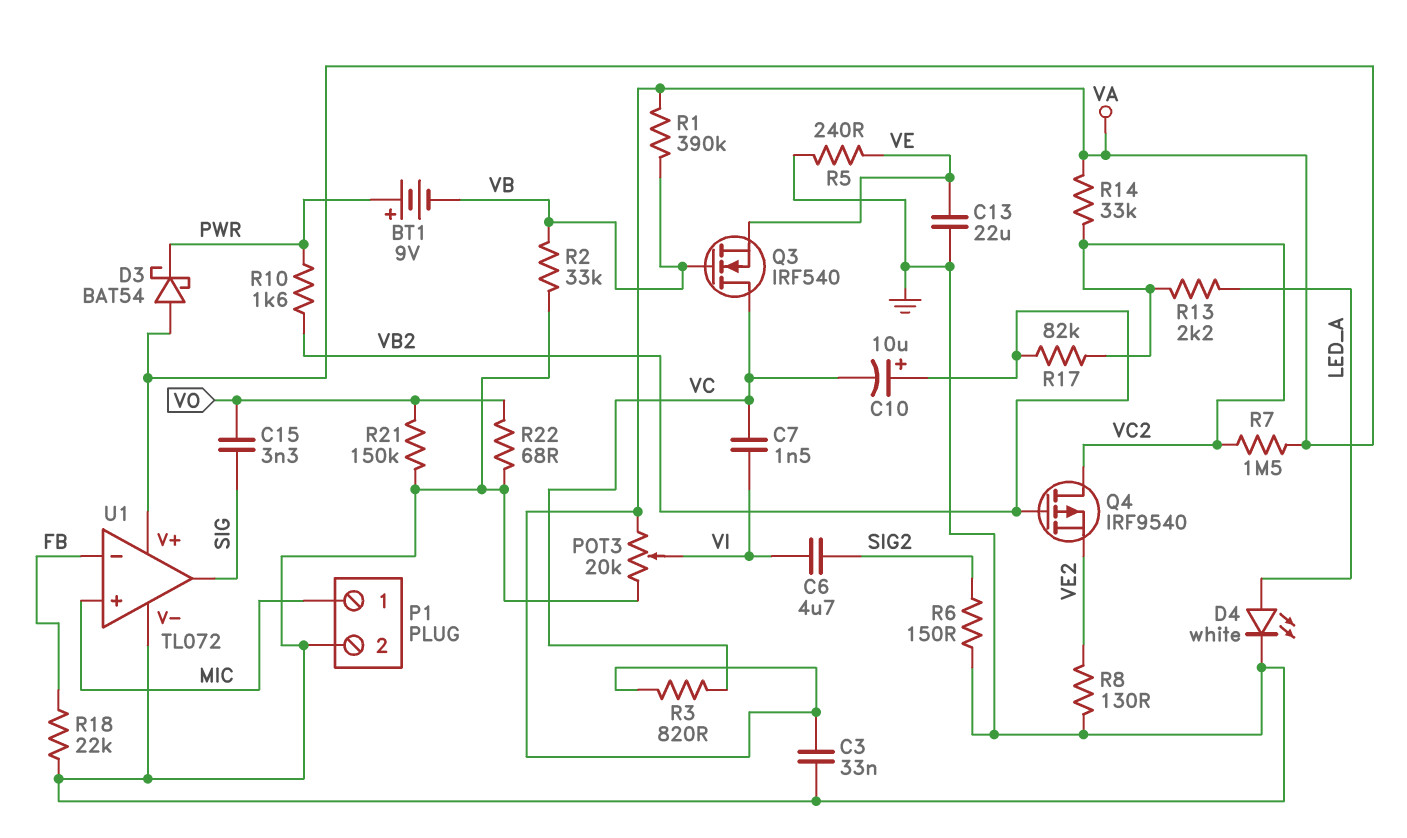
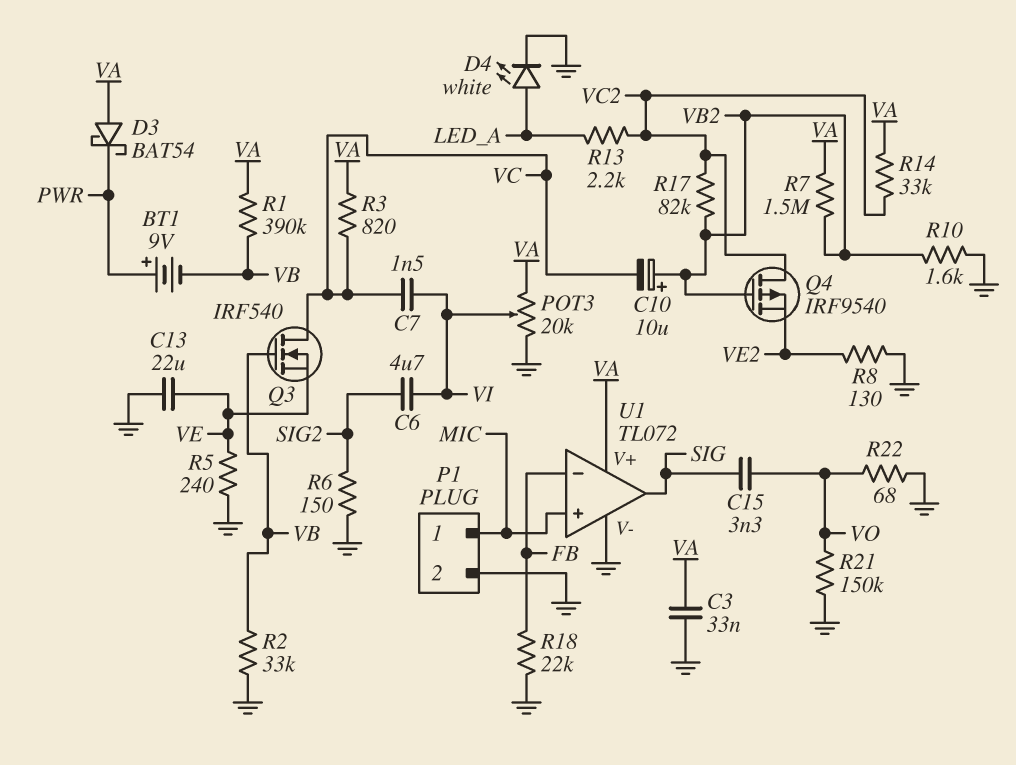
R7: 1.5M (VA, VC2) -> 1.5M (VA, VB2)
R10: 1.6k (PWR, VB2) -> 1.6k (GND, VB2)

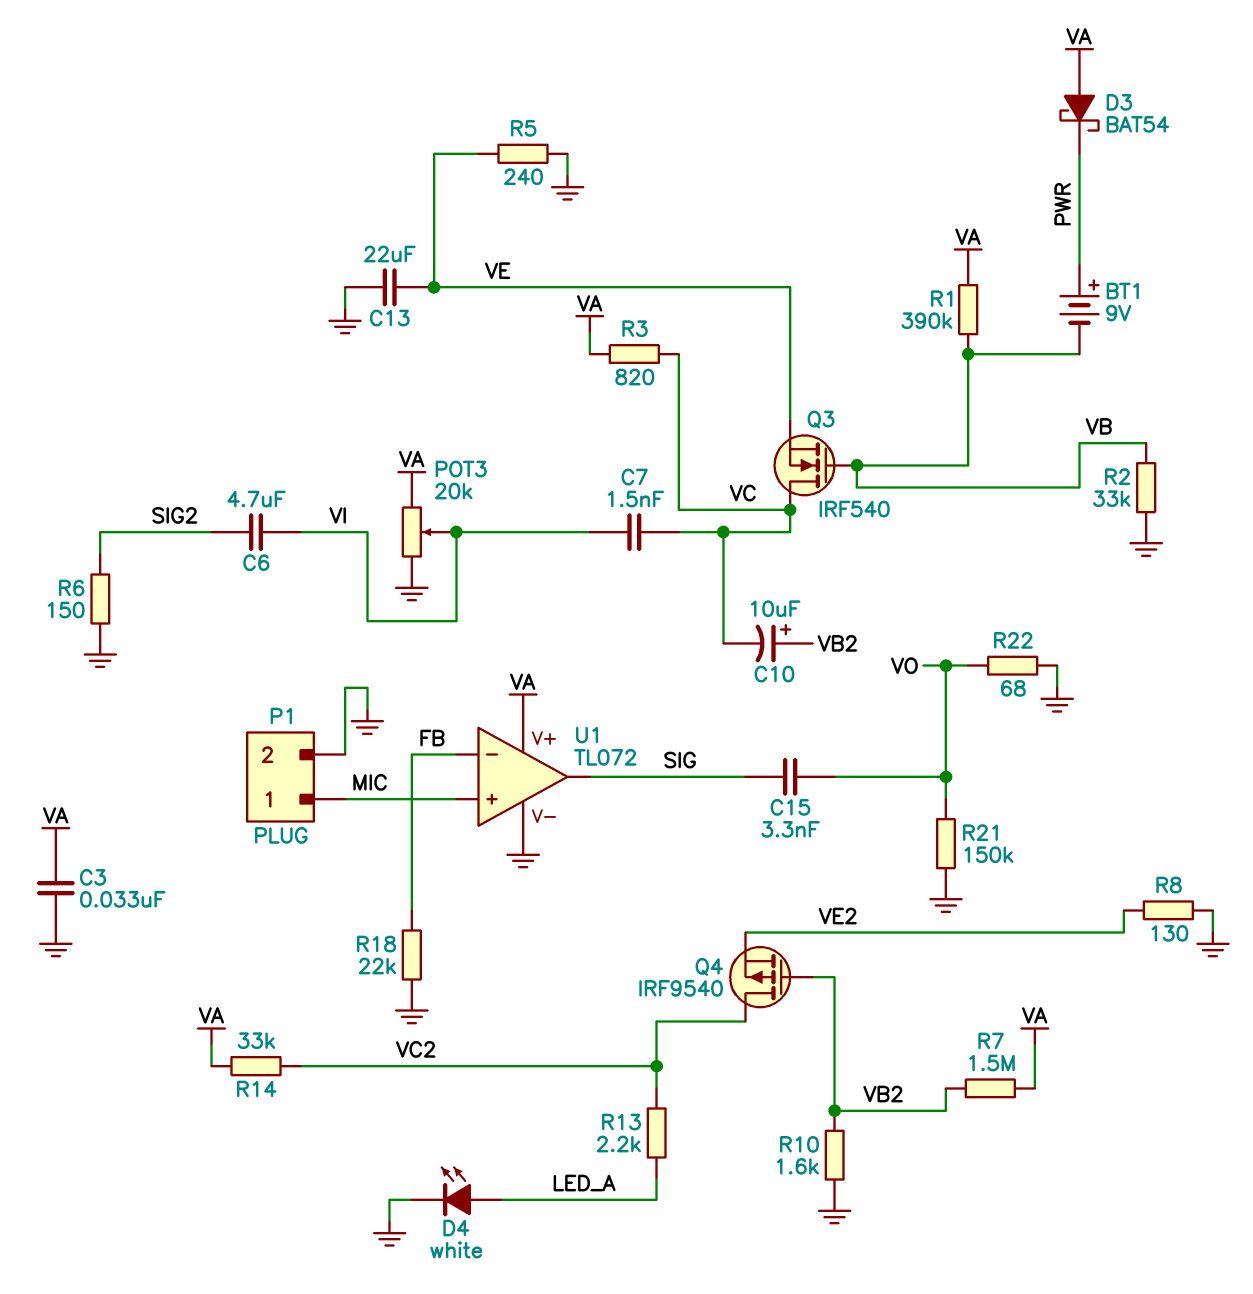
R17: 82k (VB2, VC2) -> none

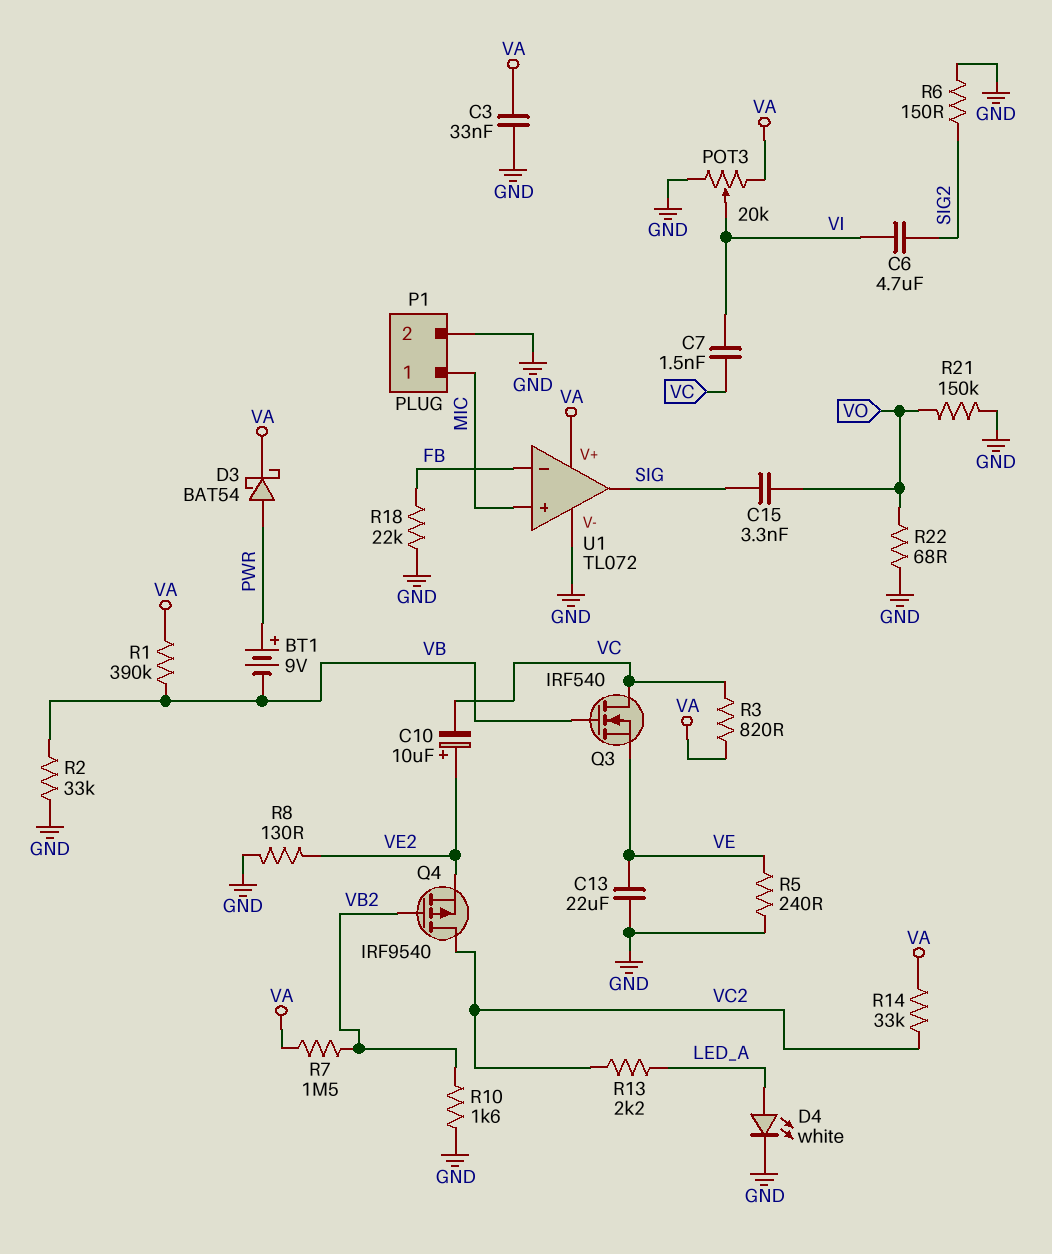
C10: 10uF (plus VB2, minus VC) -> 10uF (plus VE2, minus VC)
D3: schottky BAT54 (A VA, K PWR) -> schottky BAT54 (A PWR, K VA)

